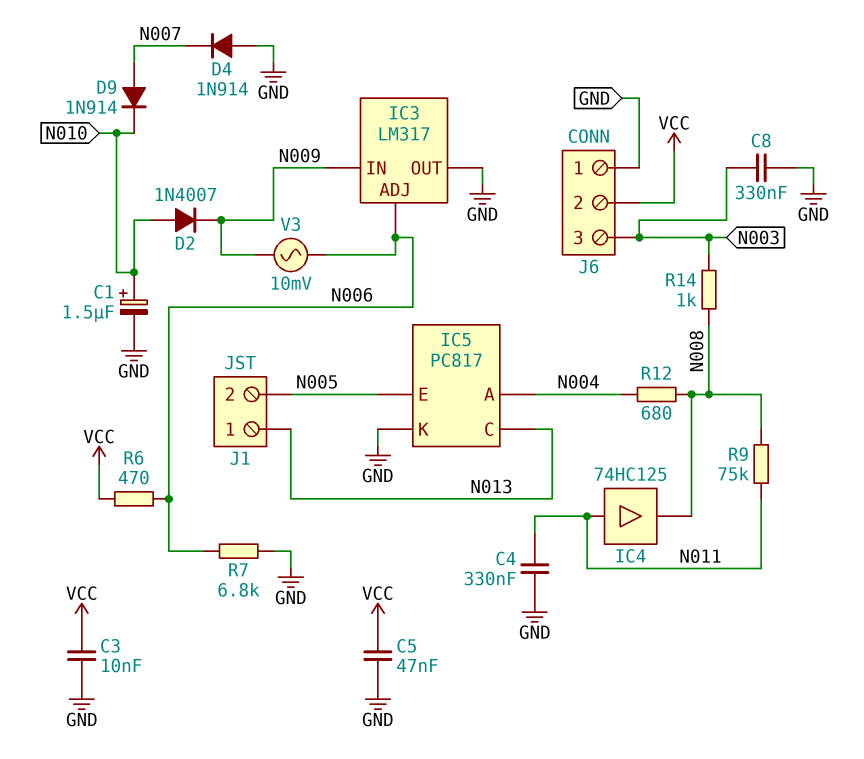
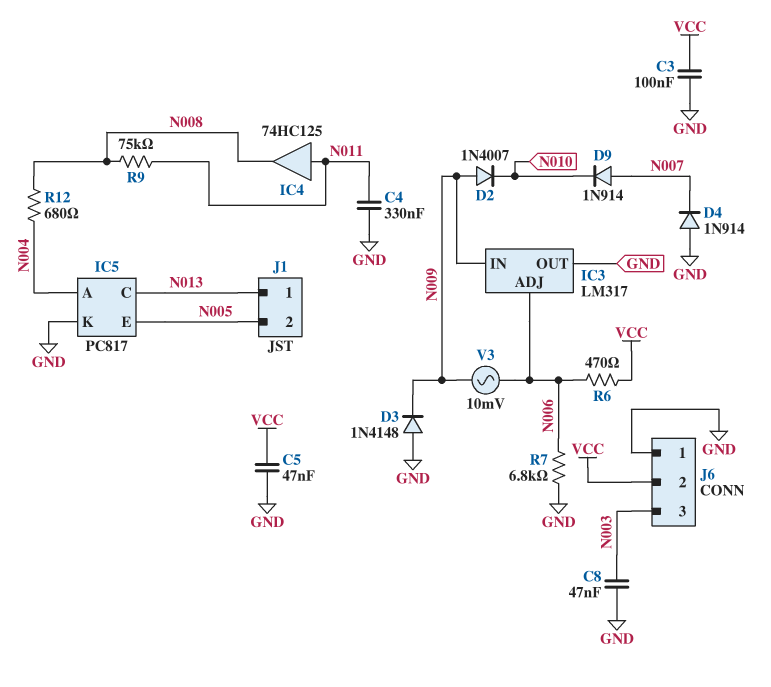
C1: 1.5uF (plus N010, minus GND) -> none
C3: 10nF (GND, VCC) -> 100nF (GND, VCC)
C8: 330nF (GND, N003) -> 47nF (GND, N003)
D2: diode 1N4007 (A N010, K N009) -> diode 1N4007 (A N009, K N010)
D3: none -> diode 1N4148 (A GND, K N009)
R14: 1k (N003, N008) -> none

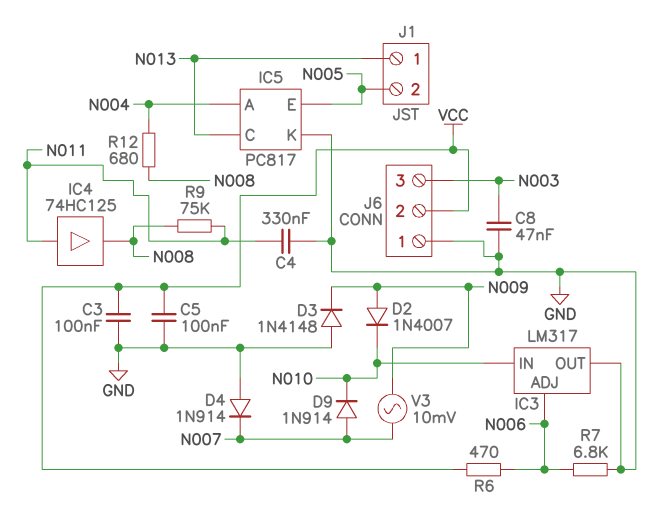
C5: 47nF (GND, VCC) -> 100nF (GND, VCC)
IC3 pin IN: N009 -> N010
V3: AC 10mV (N006, N009) -> AC 10mV (N007, N009)

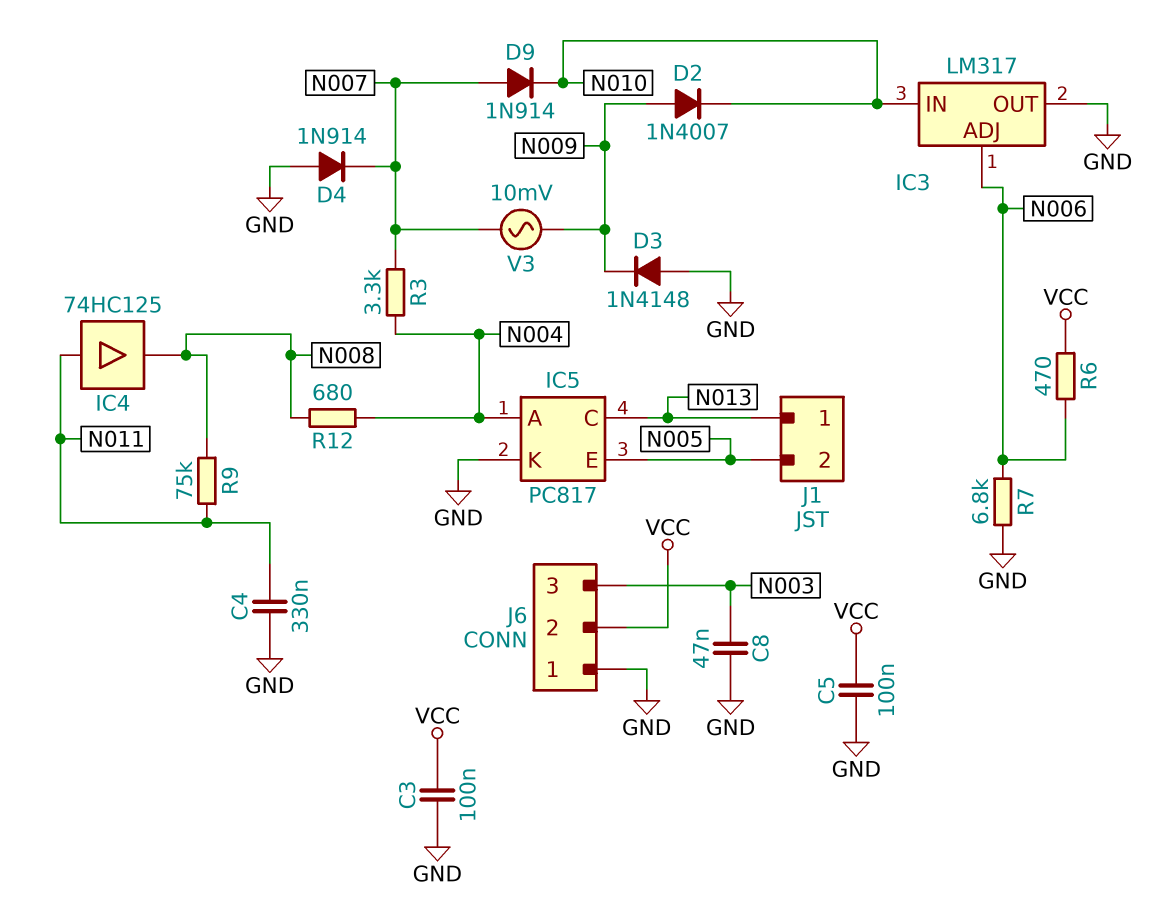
R3: none -> 3.3k (N004, N007)

